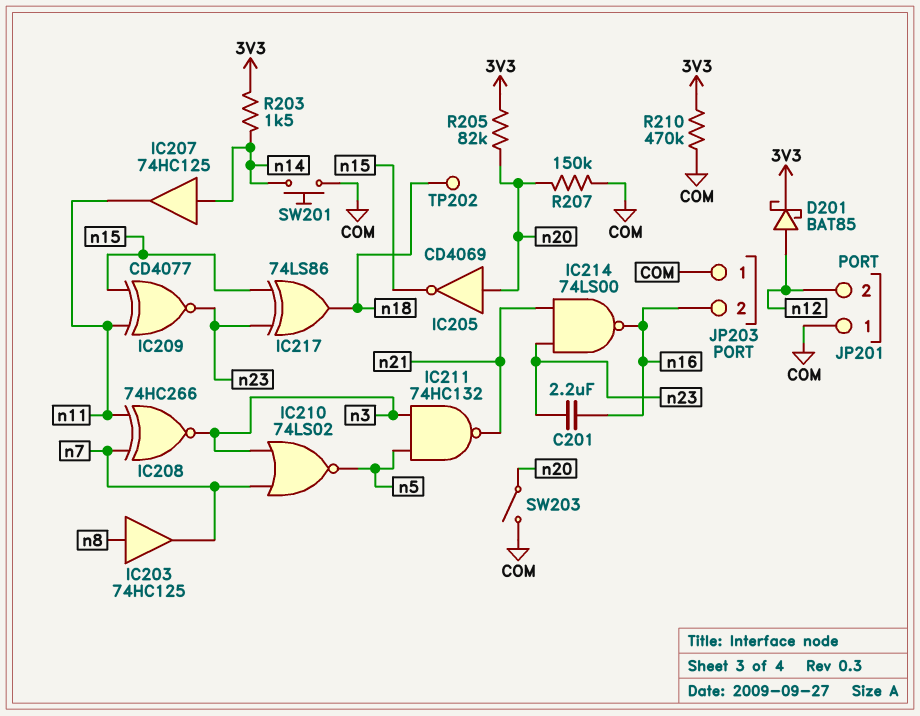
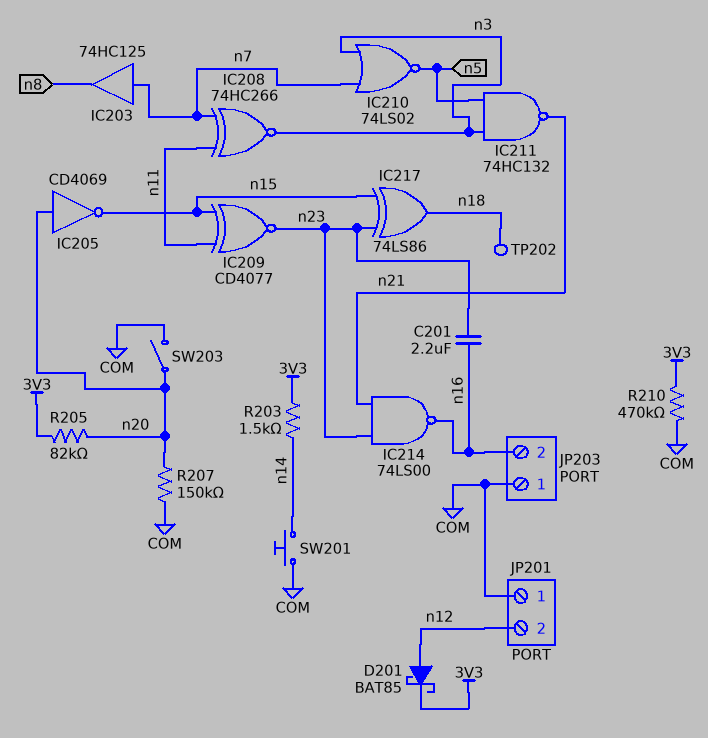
IC203: buffer 74HC125 (in n8, out n7) -> buffer 74HC125 (in n7, out n8)
IC207: buffer 74HC125 (in n14, out n11) -> none

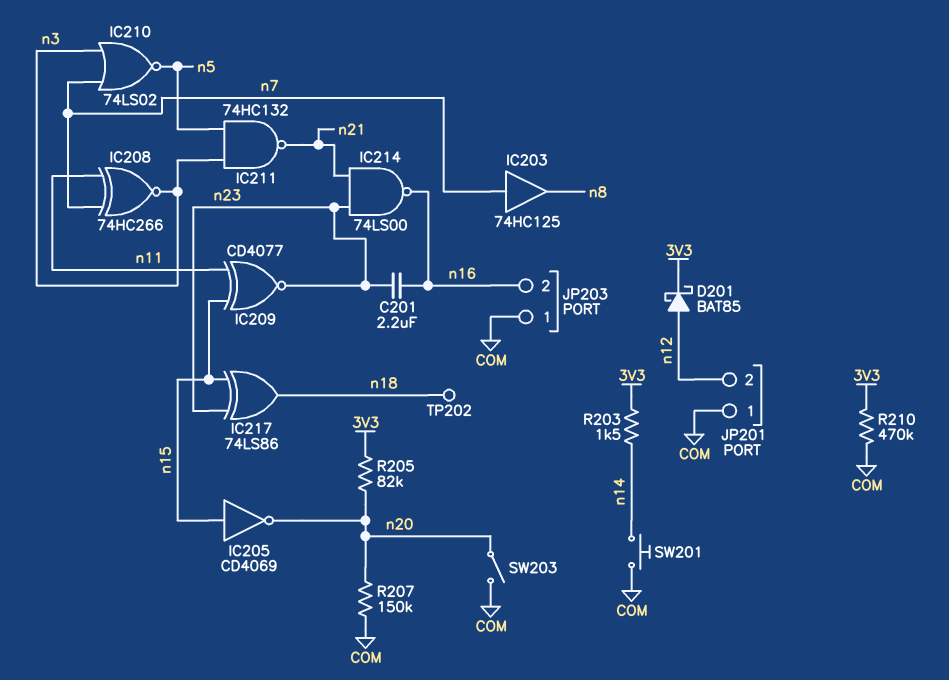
IC205: NOT CD4069 (in n20, out n15) -> NOT CD4069 (in n15, out n20)

